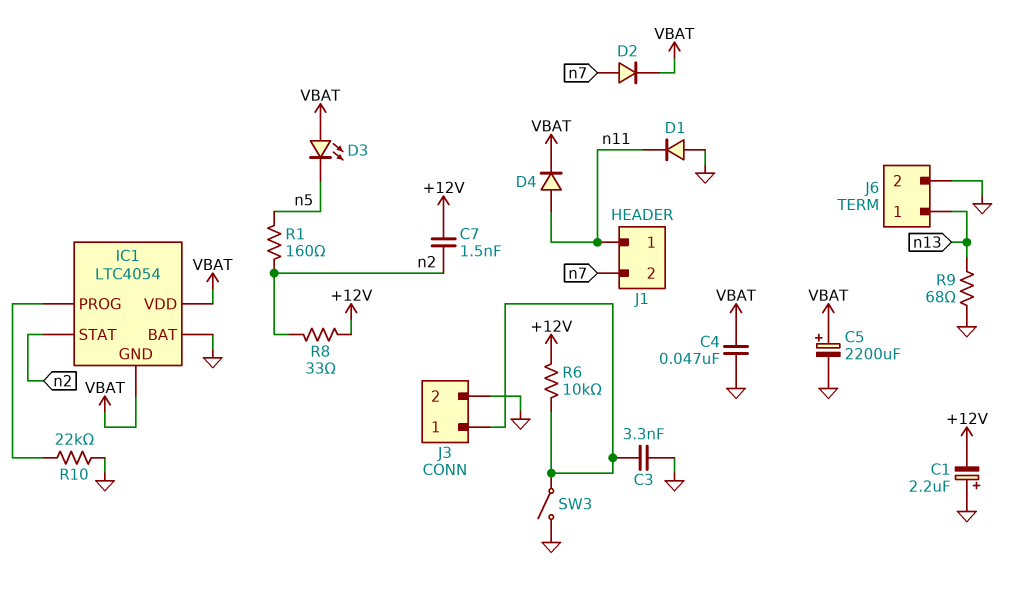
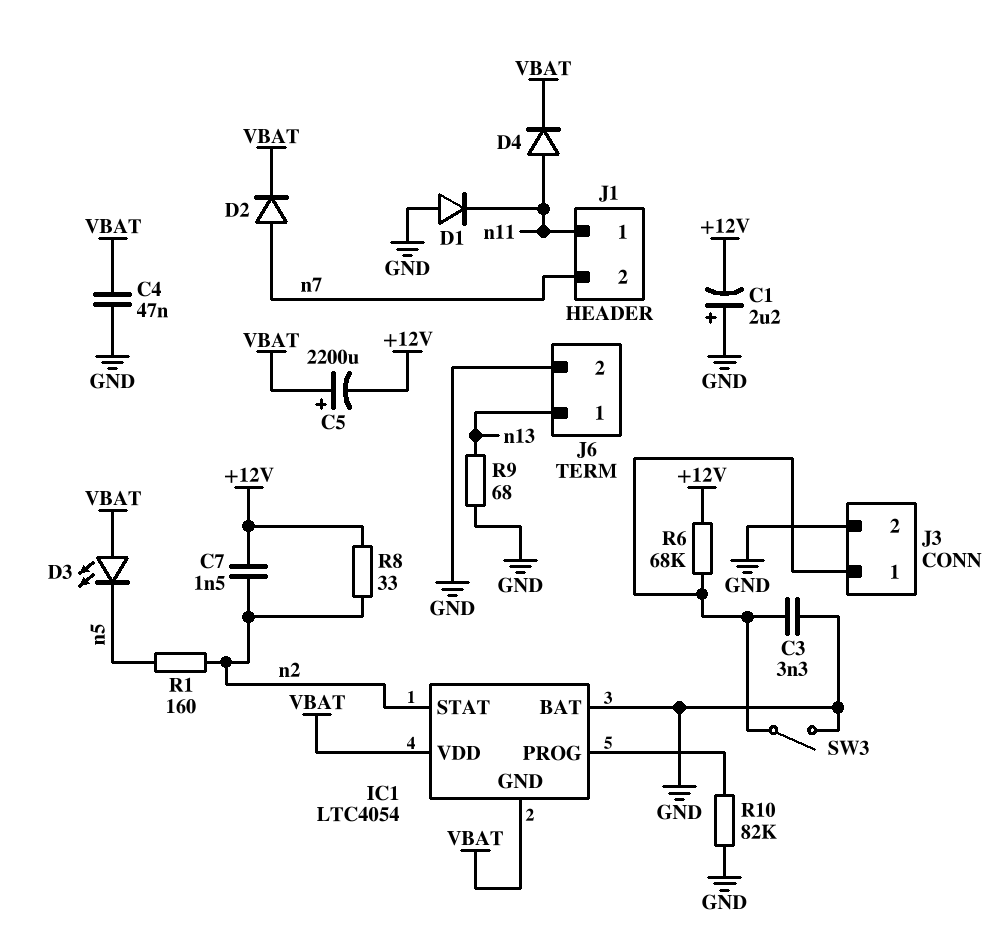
C5: 2200uF (plus VBAT, minus GND) -> 2200uF (plus VBAT, minus +12V)
R6: 10k (+12V, J3/1) -> 68k (+12V, J3/1)
R10: 22k (GND, IC1/PROG) -> 82k (GND, IC1/PROG)

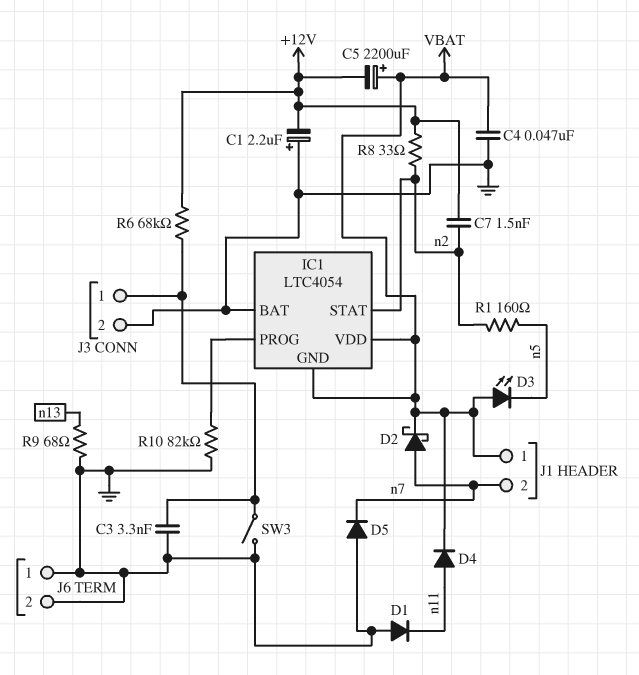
D2: diode (A n7, K VBAT) -> schottky (A n7, K VBAT)
D5: none -> diode (A GND, K n7)
J1 pin 1: n11 -> VBAT
J6 pin 1: n13 -> GND

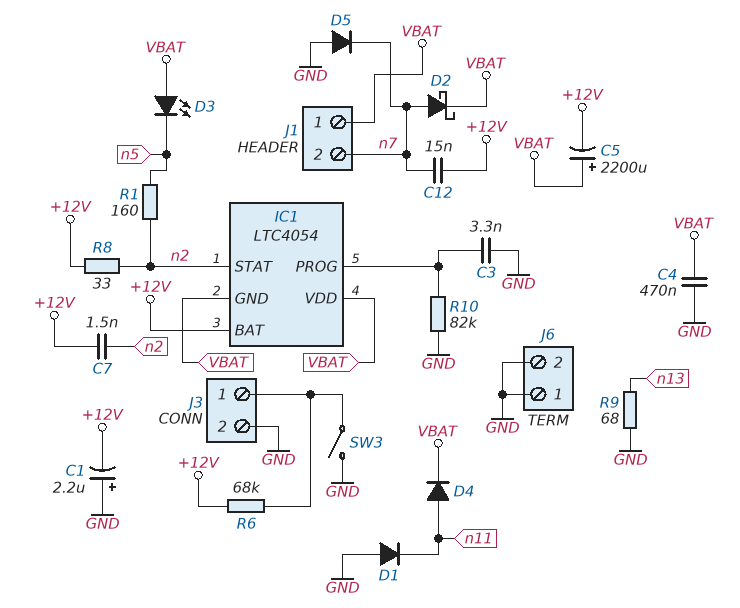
C3: 3.3nF (GND, J3/1) -> 3.3nF (GND, IC1/PROG)
C4: 47nF (GND, VBAT) -> 470nF (GND, VBAT)
C12: none -> 15nF (+12V, n7)
IC1 pin BAT: GND -> +12V

